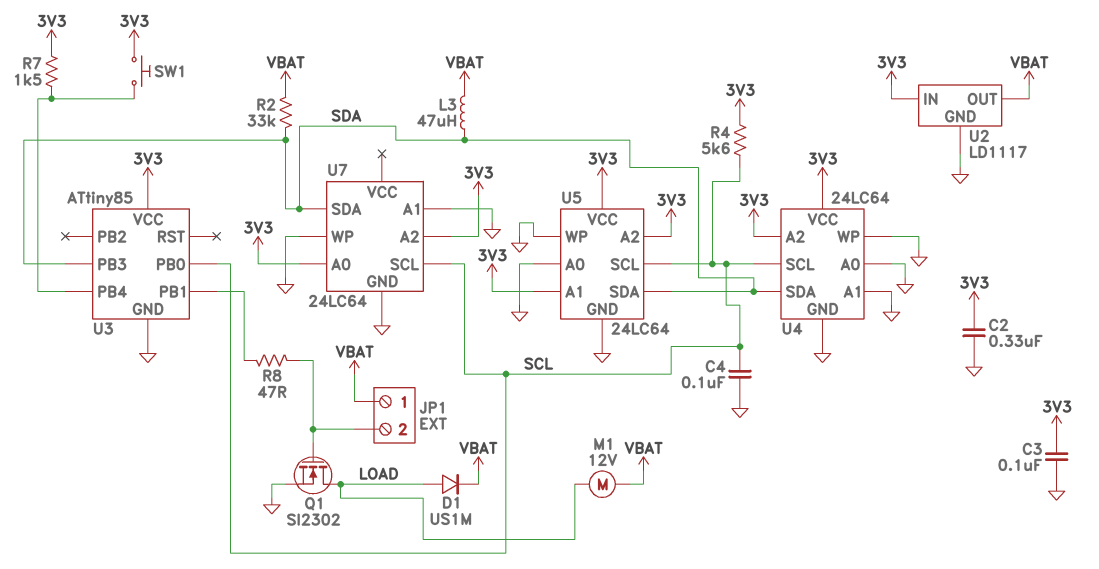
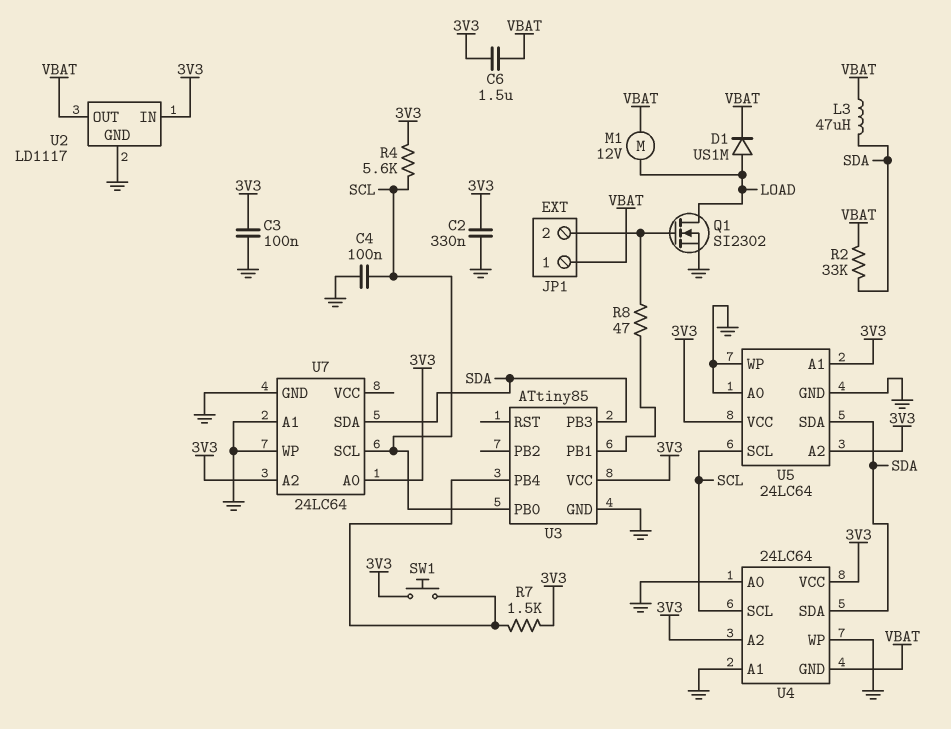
C6: none -> 1.5uF (3V3, VBAT)
U4 pin GND: GND -> VBAT

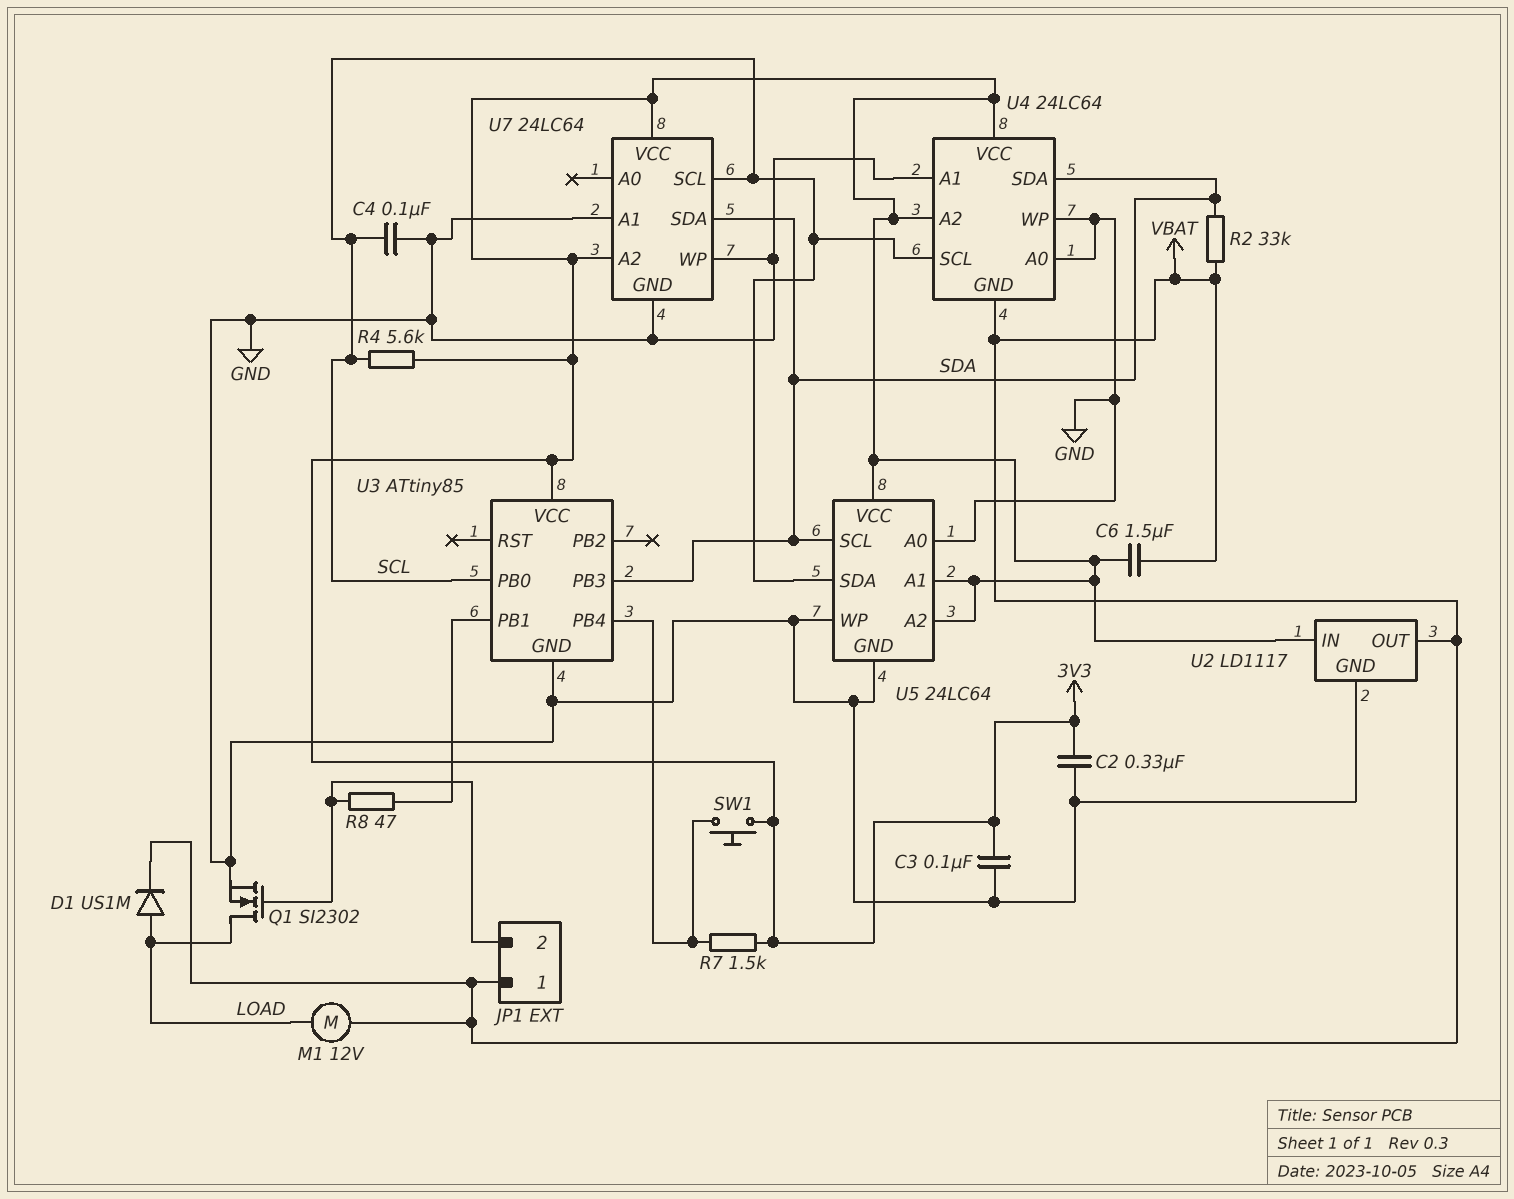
L3: 47uH (SDA, VBAT) -> none
U5 pin SCL: SCL -> SDA
U5 pin SDA: SDA -> SCL
U7 pin A0: 3V3 -> none
U7 pin VCC: none -> 3V3

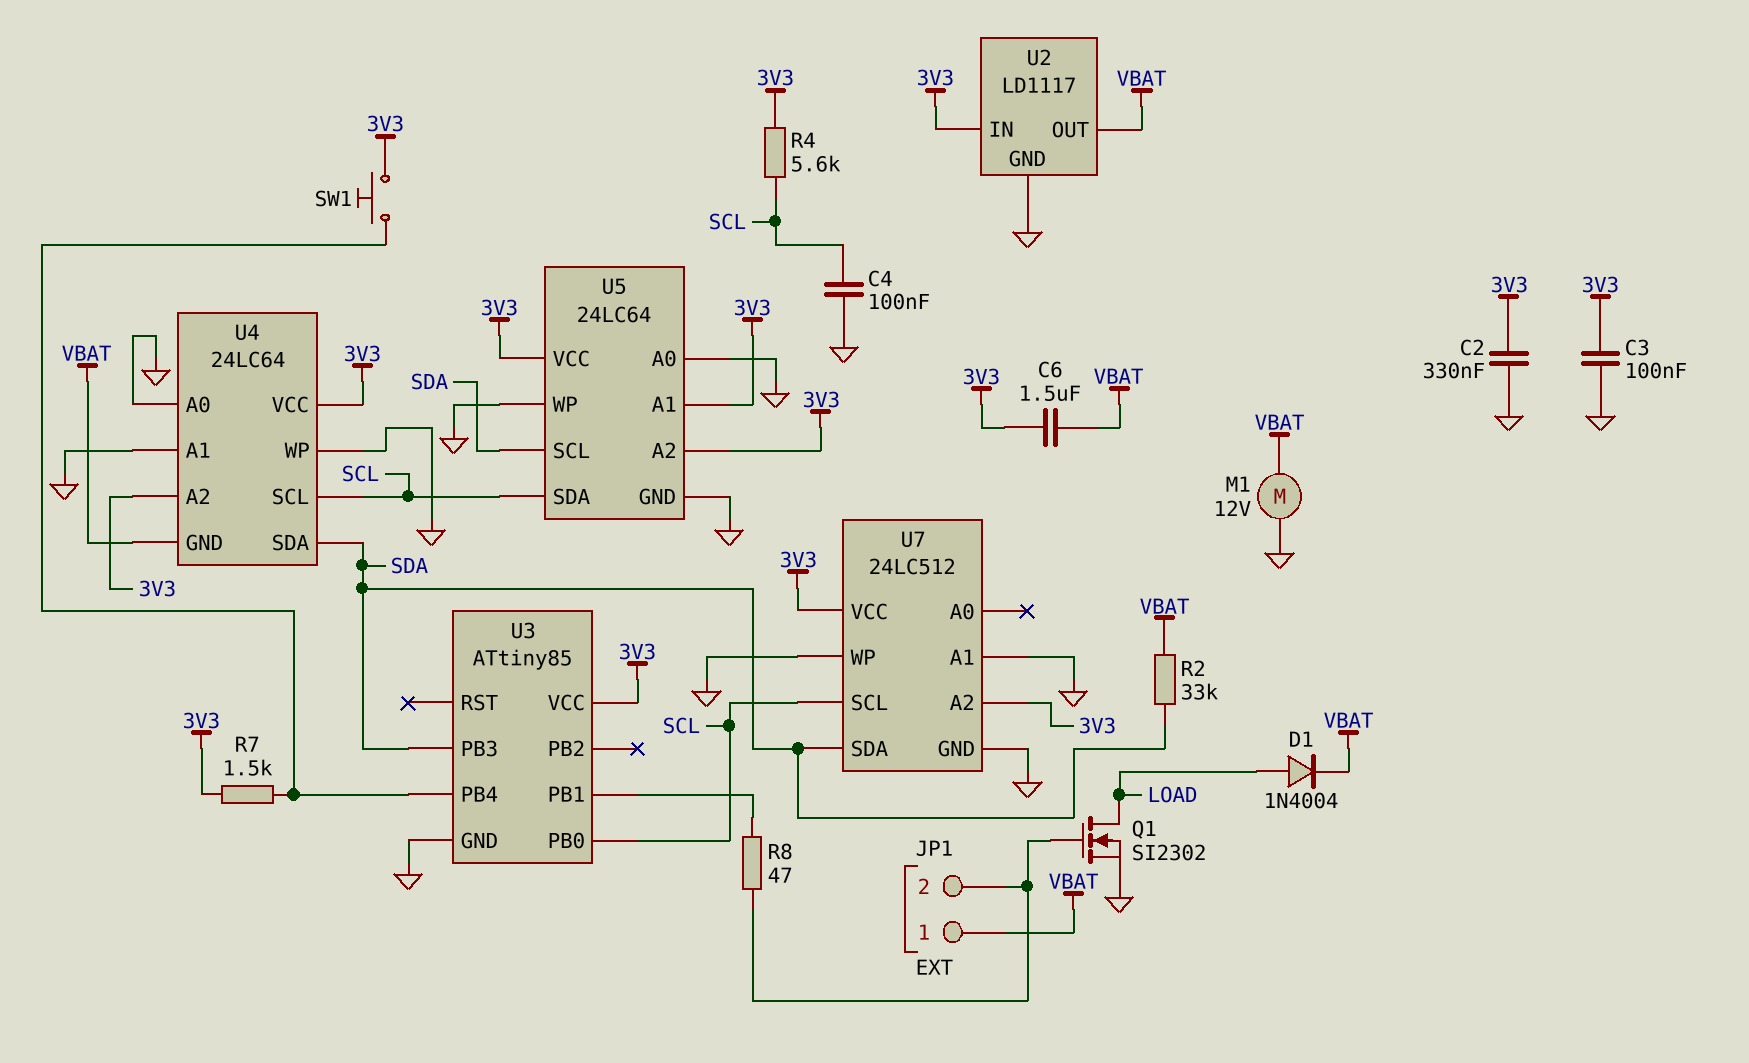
D1: diode US1M (A LOAD, K VBAT) -> diode 1N4004 (A LOAD, K VBAT)
M1: motor 12V (LOAD, VBAT) -> motor 12V (GND, VBAT)
U7: 24LC64 -> 24LC512

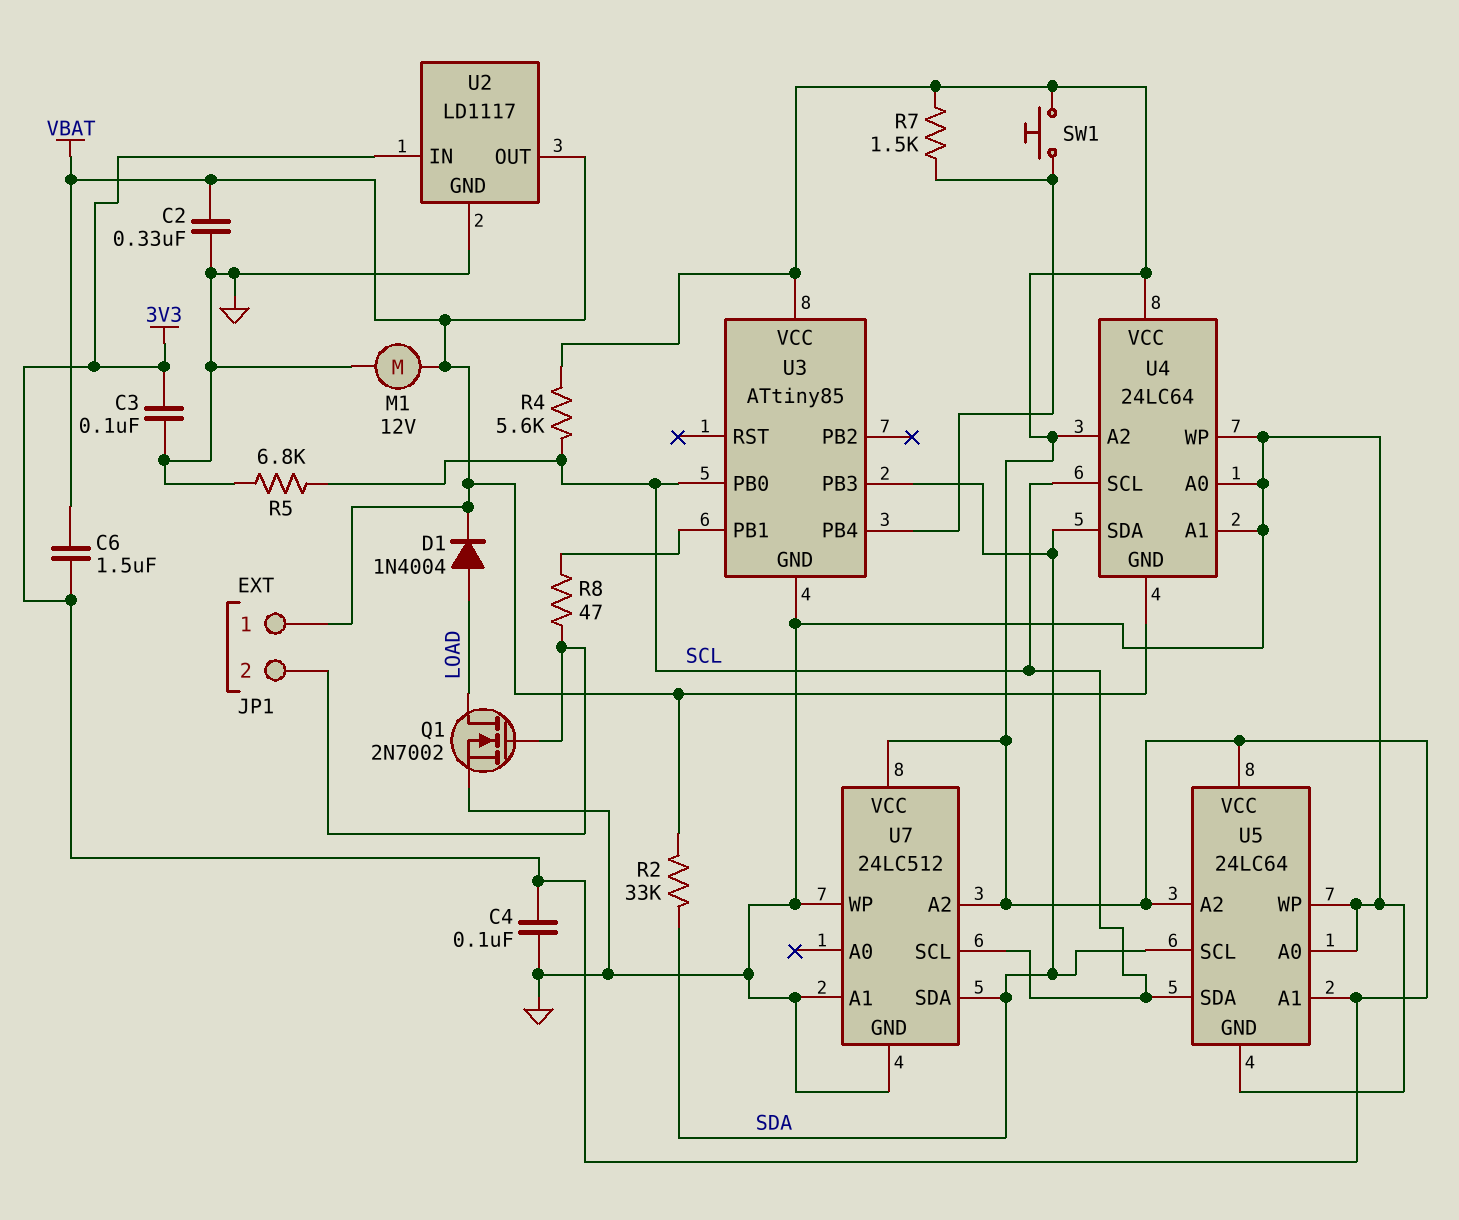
C2: 330nF (3V3, GND) -> 330nF (GND, VBAT)
C4: 100nF (GND, SCL) -> 100nF (3V3, GND)
Q1: NMOS SI2302 (G JP1/2, D LOAD, S GND) -> NMOS 2N7002 (G JP1/2, D LOAD, S GND)
R5: none -> 6.8k (GND, SCL)

